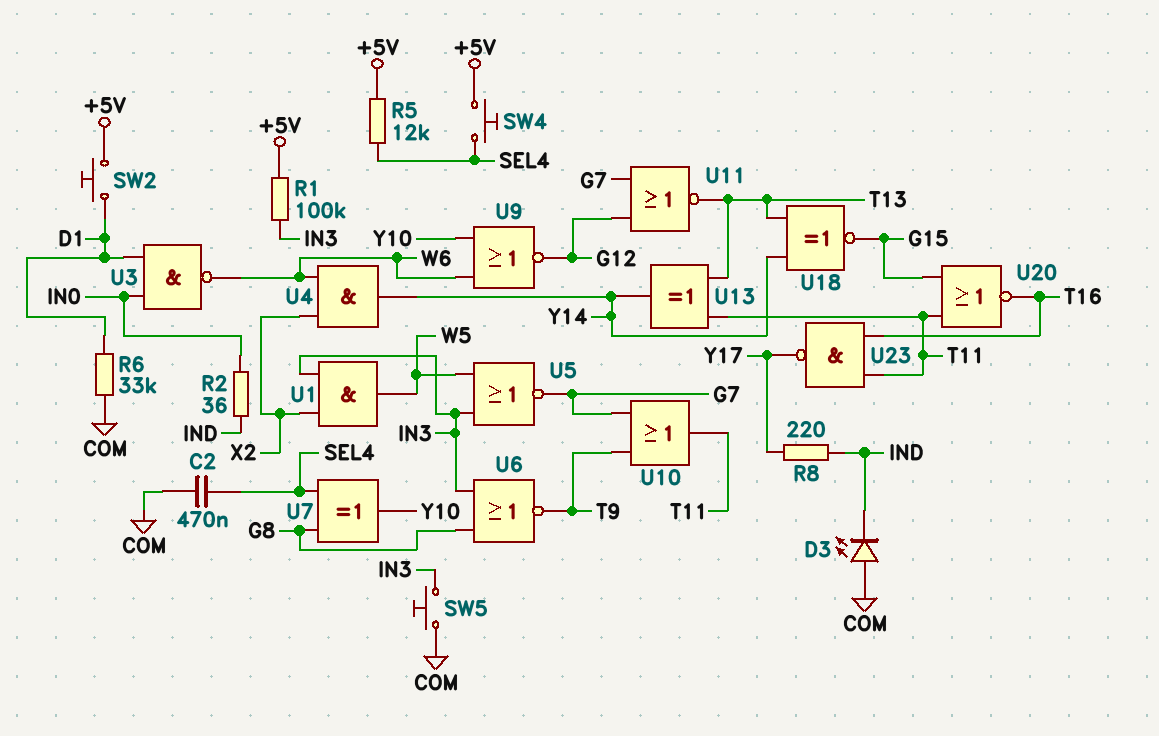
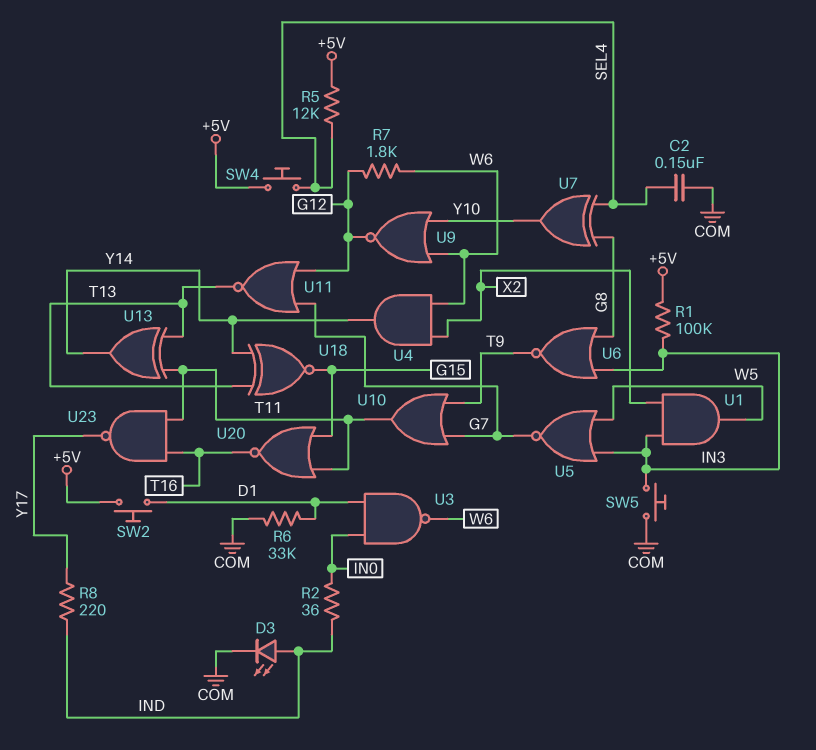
C2: 470nF (COM, SEL4) -> 150nF (COM, SEL4)
D3: LED (A COM, K IND) -> LED (A IND, K COM)
R7: none -> 1.8k (G12, W6)

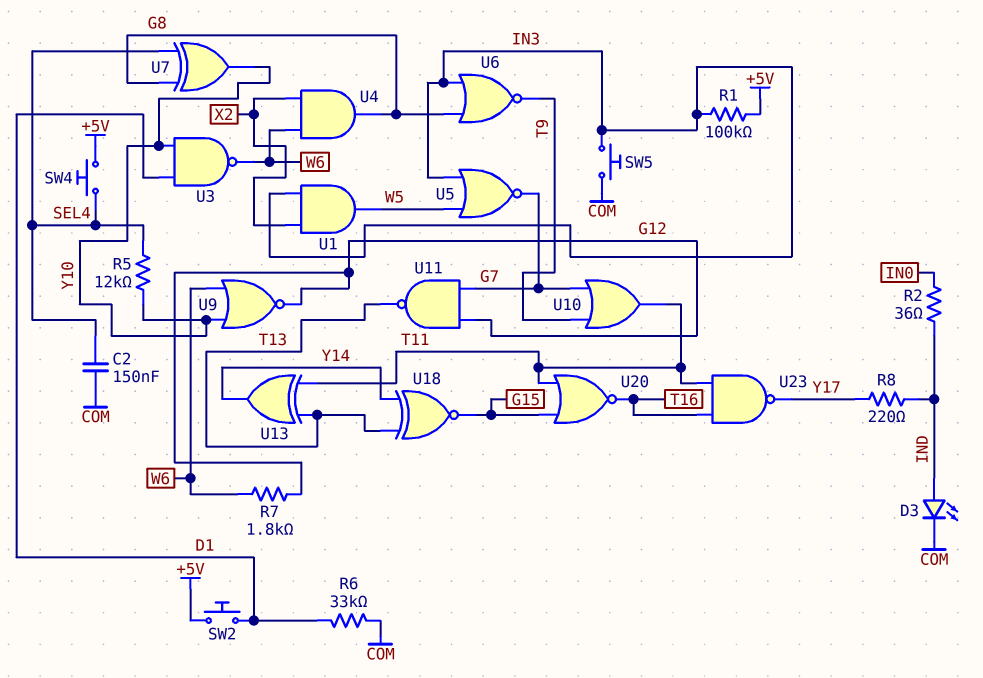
R5: 12k (+5V, SEL4) -> 12k (SEL4, Y10)
U3: NAND (in D1, in IN0, out W6) -> NAND (in D1, in Y10, out W6)
U4: AND (in W6, in X2, out Y14) -> AND (in W6, in X2, out G8)
U11: NOR (in G7, in G12, out T13) -> NAND (in G7, in G12, out T13)

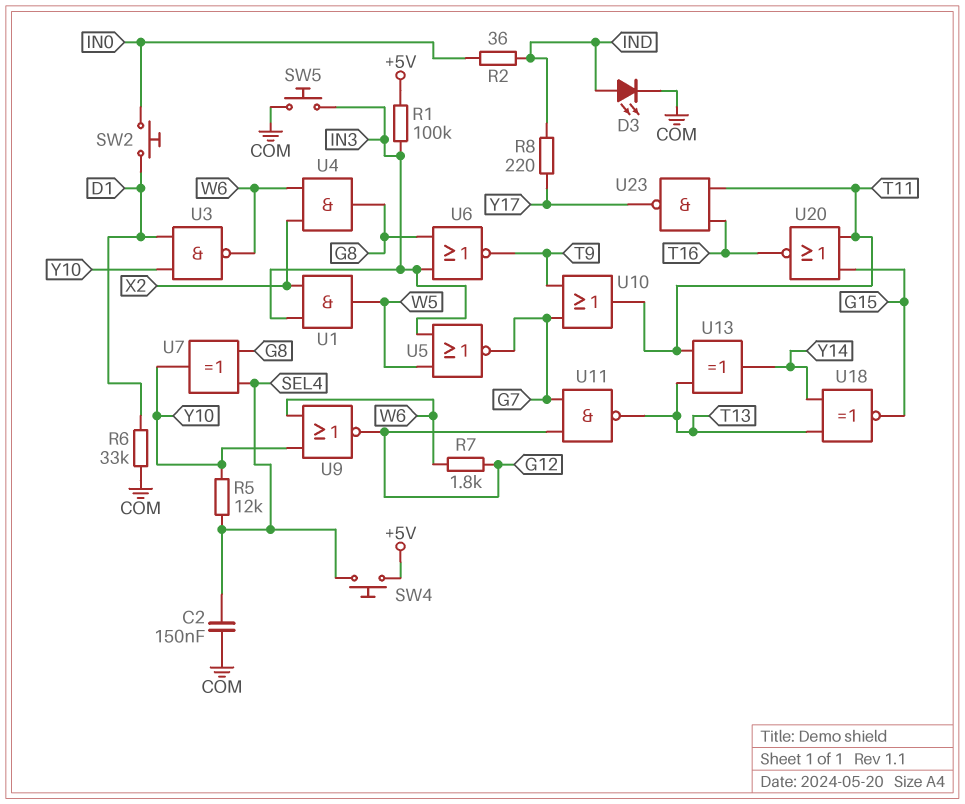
SW2: button (+5V, D1) -> button (D1, IN0)

